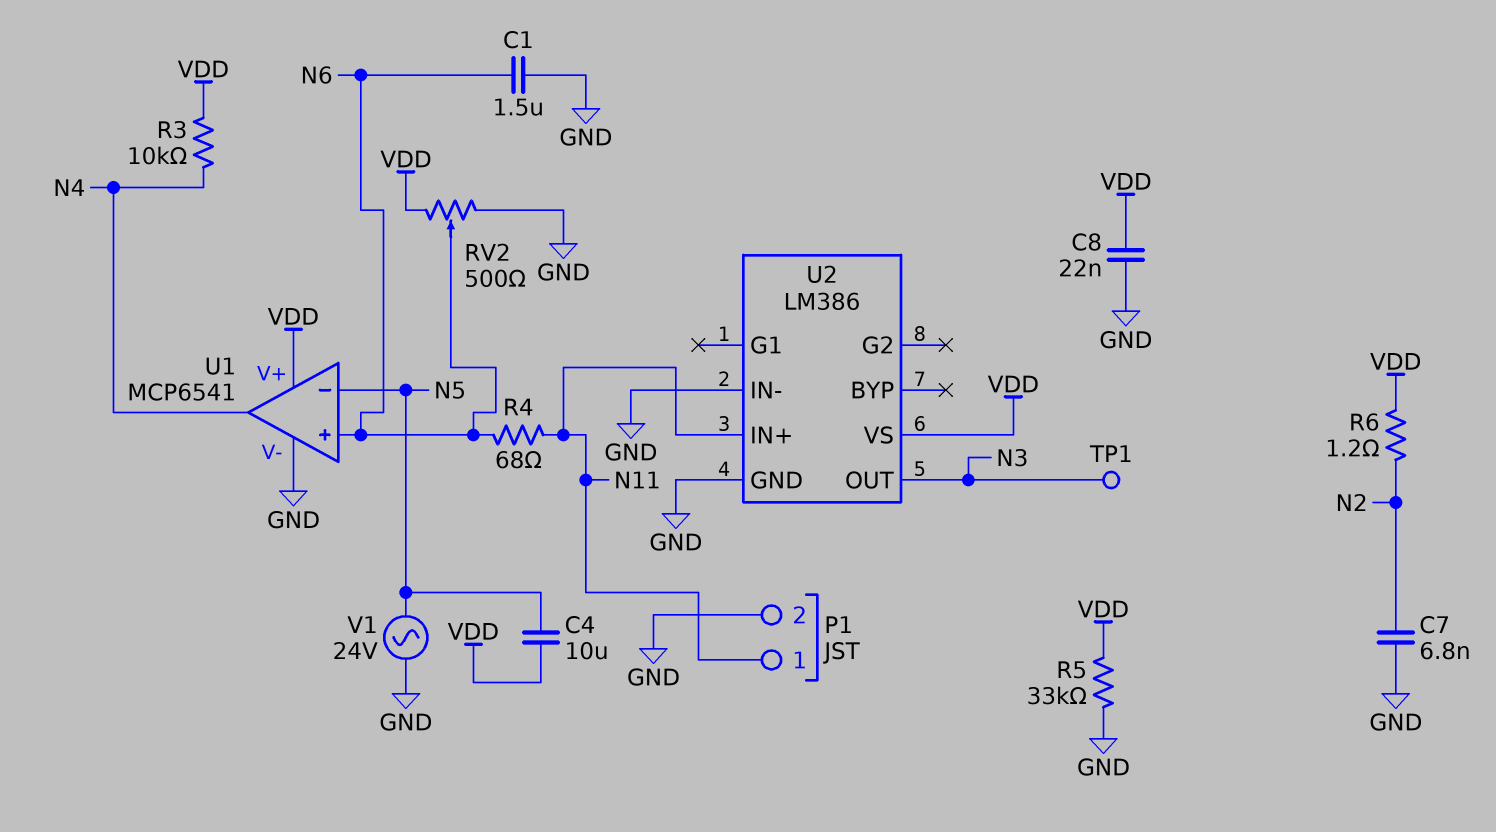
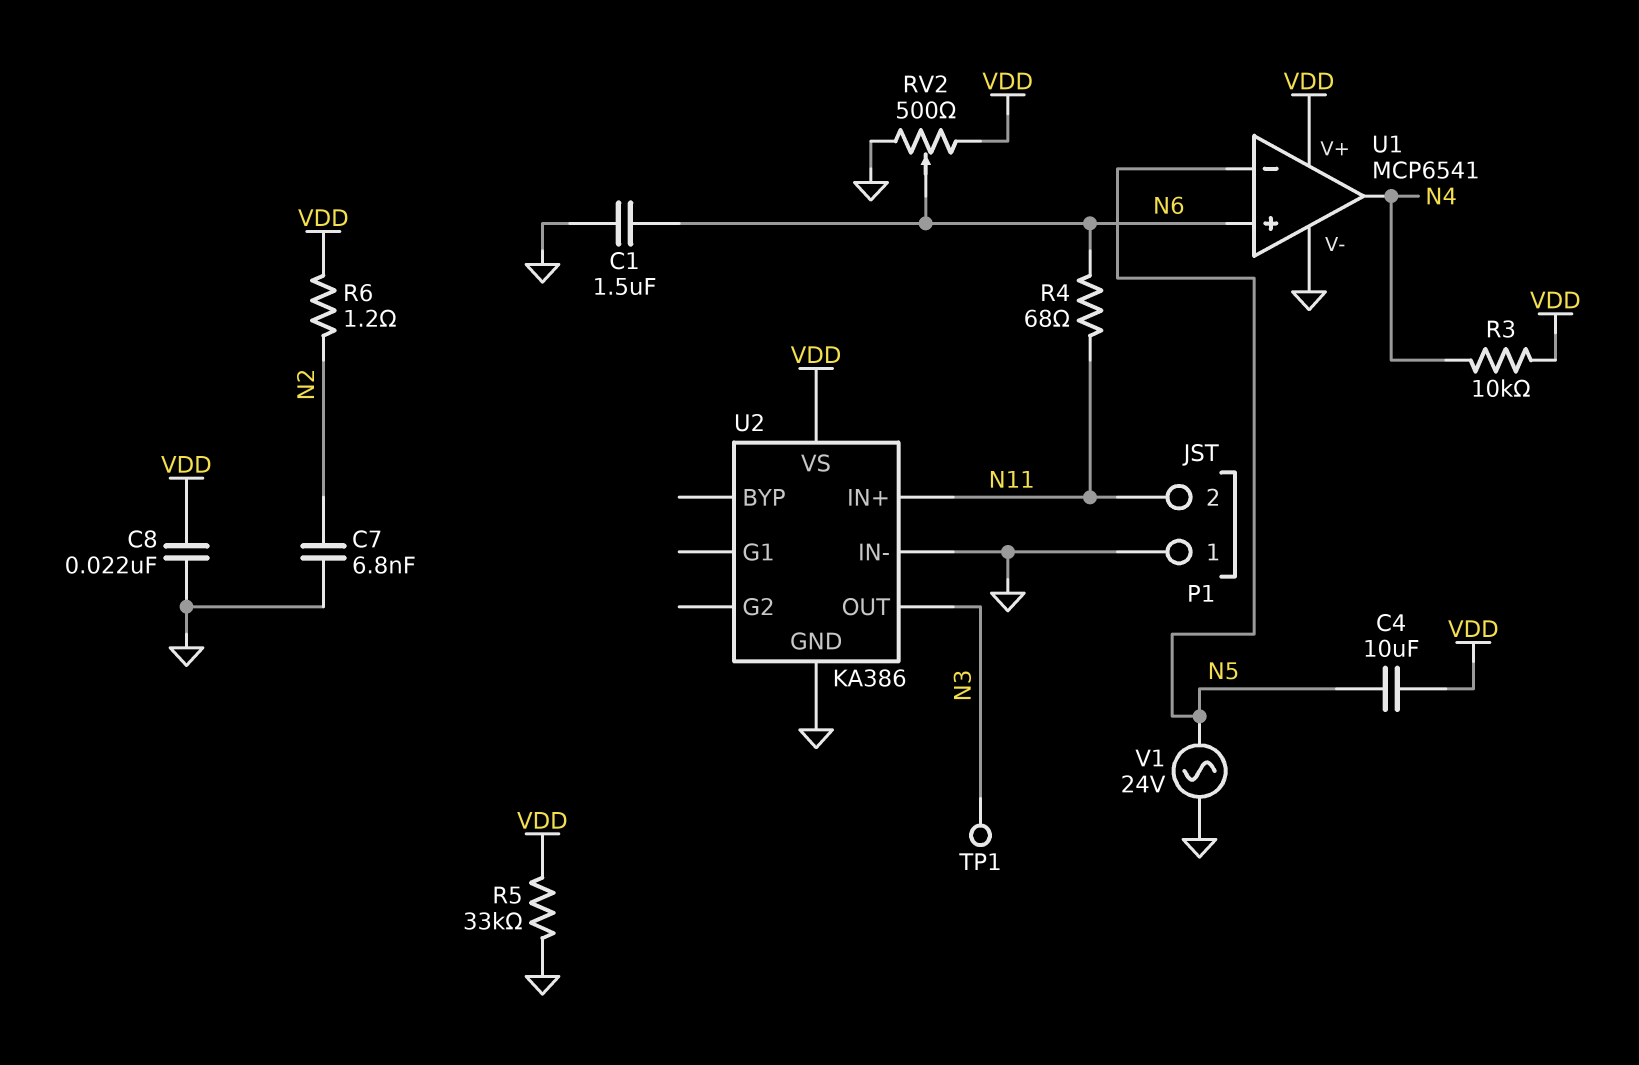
P1 pin 1: N11 -> GND
P1 pin 2: GND -> N11
U2: LM386 -> KA386

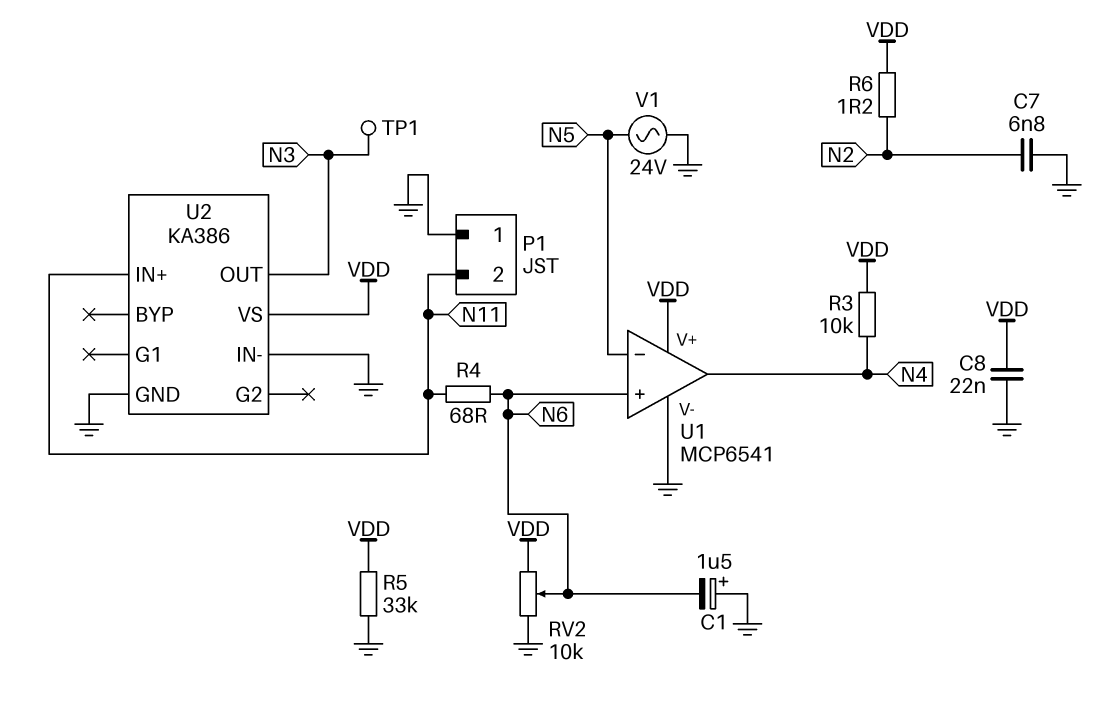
C1: 1.5uF (GND, N6) -> 1.5uF (plus GND, minus N6)
C4: 10uF (N5, VDD) -> none
RV2: 500 (GND, VDD, wiper N6) -> 10k (GND, VDD, wiper N6)

